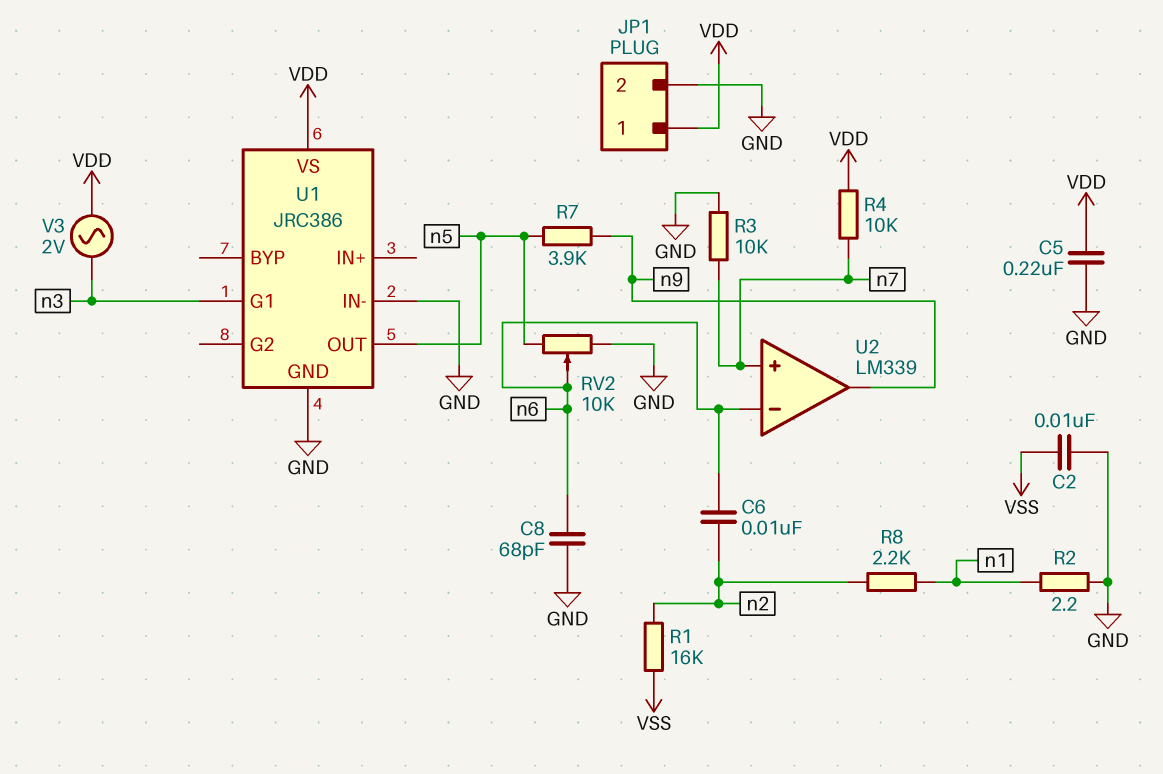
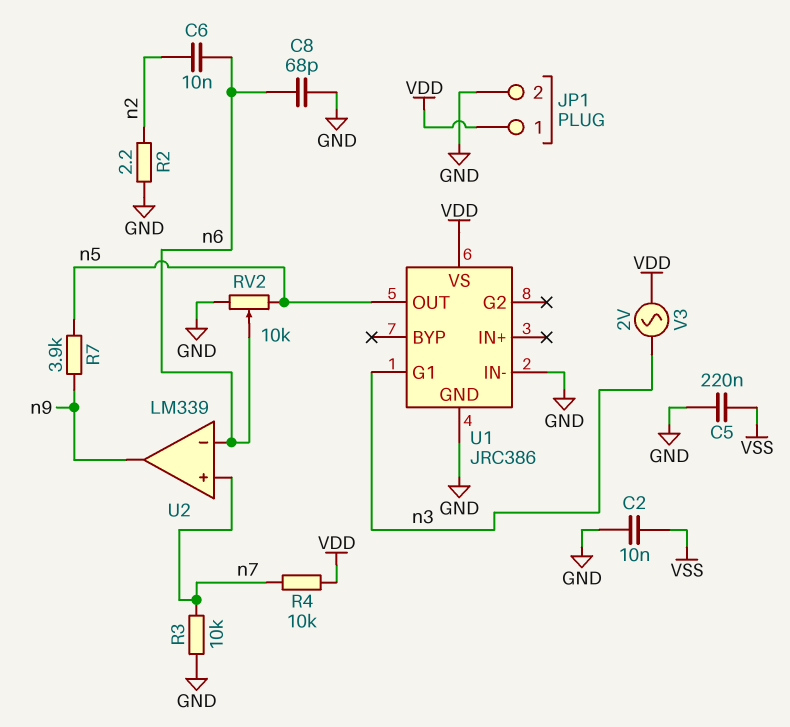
C5: 220nF (GND, VDD) -> 220nF (GND, VSS)
R1: 16k (VSS, n2) -> none
R2: 2.2 (GND, n1) -> 2.2 (GND, n2)
R8: 2.2k (n1, n2) -> none

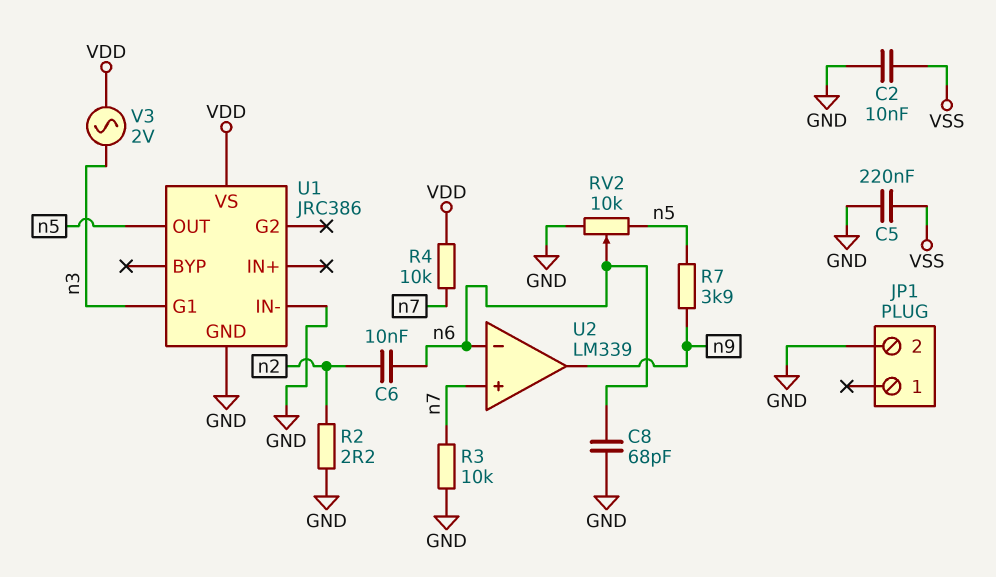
JP1 pin 1: VDD -> none

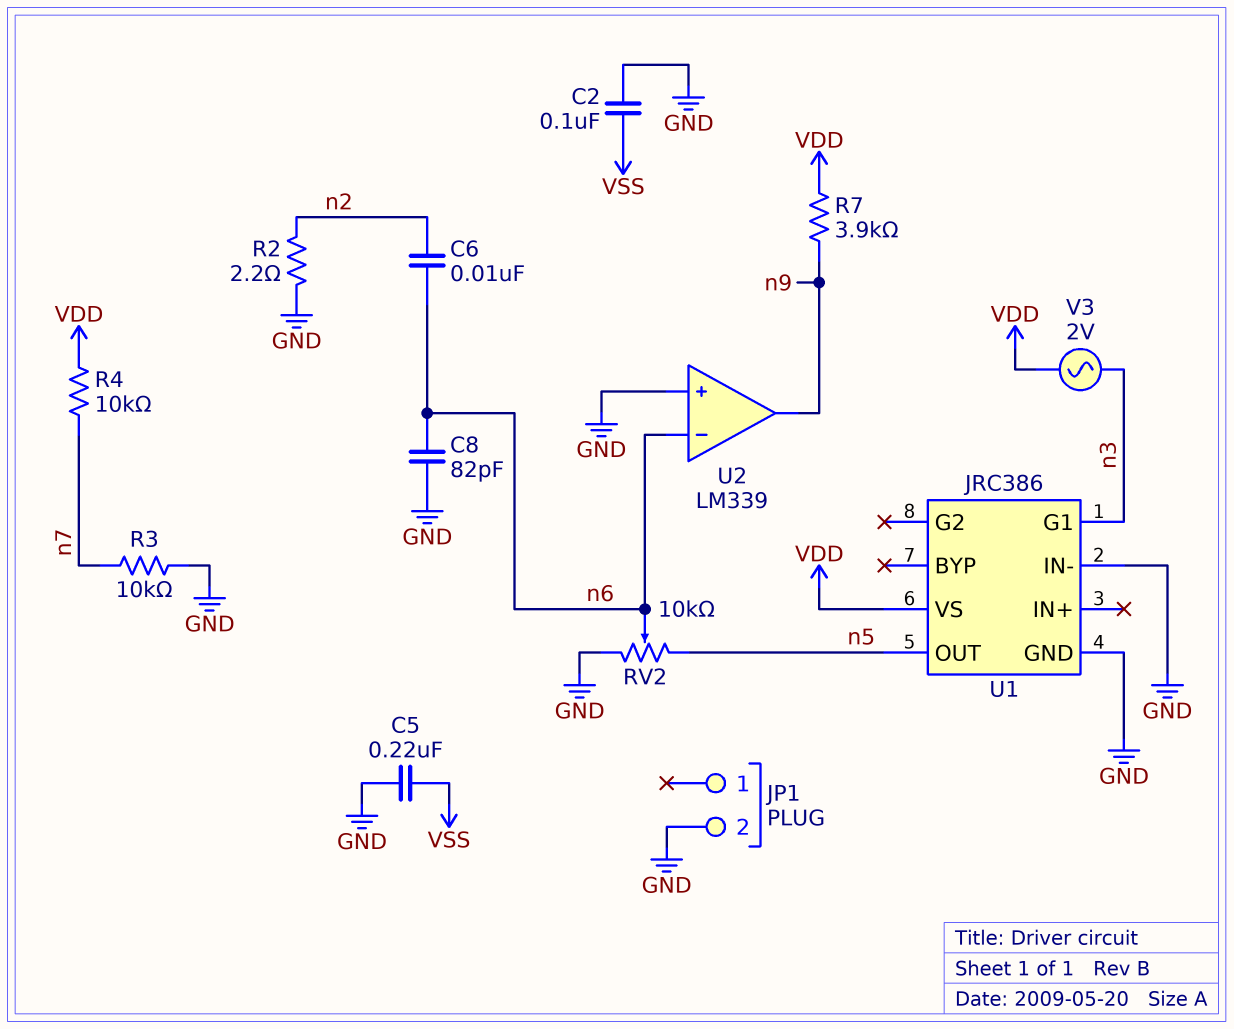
C2: 10nF (GND, VSS) -> 100nF (GND, VSS)
C8: 68pF (GND, n6) -> 82pF (GND, n6)
R7: 3.9k (n5, n9) -> 3.9k (VDD, n9)
U2 pin in+: n7 -> GND

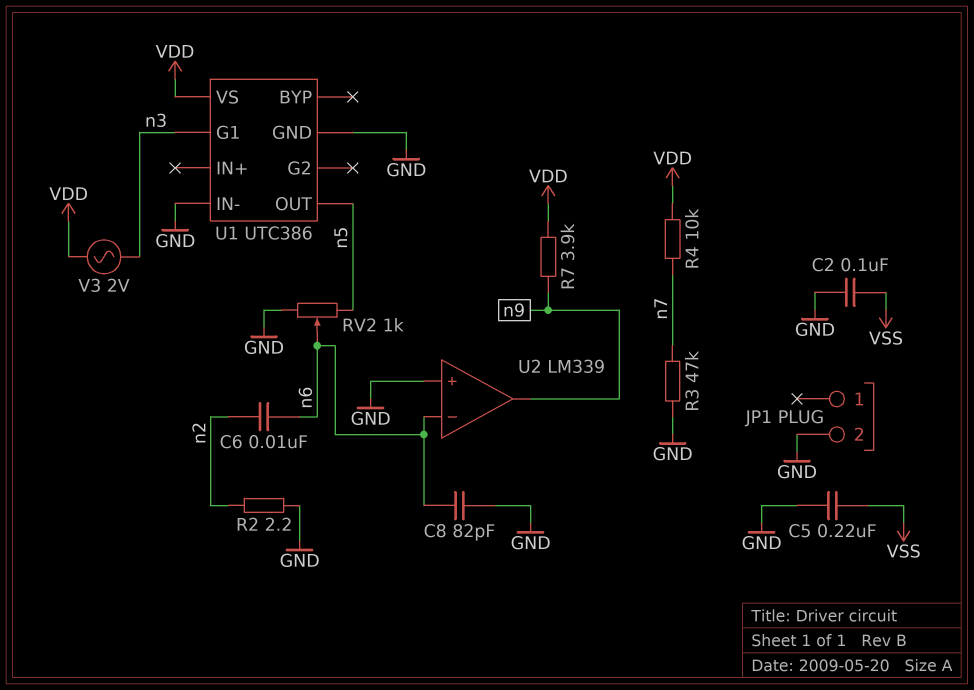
R3: 10k (GND, n7) -> 47k (GND, n7)
RV2: 10k (GND, n5, wiper n6) -> 1k (GND, n5, wiper n6)
U1: JRC386 -> UTC386

